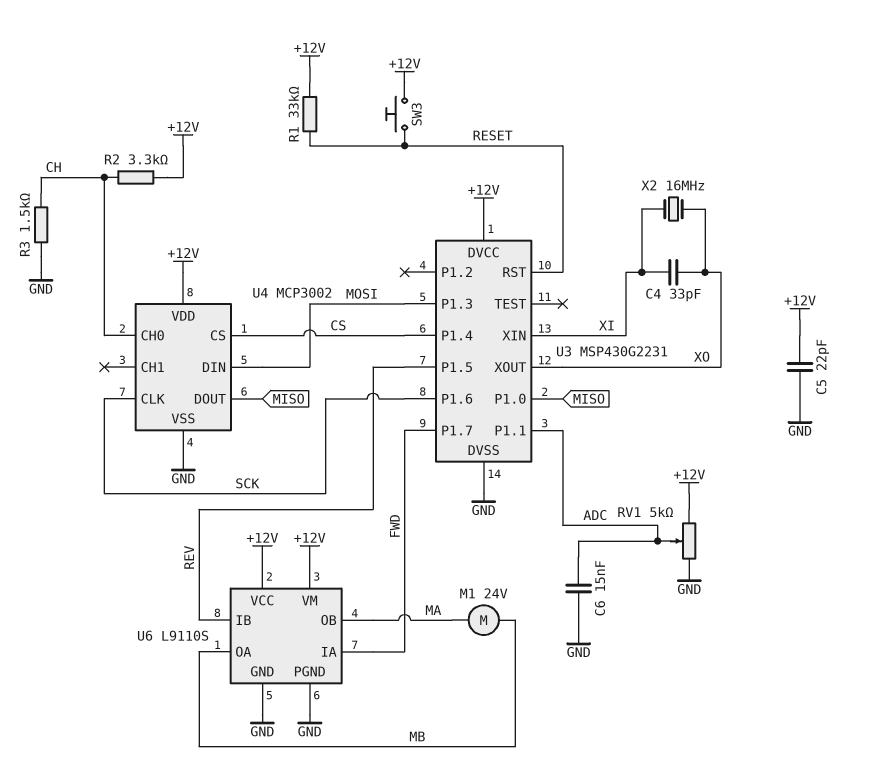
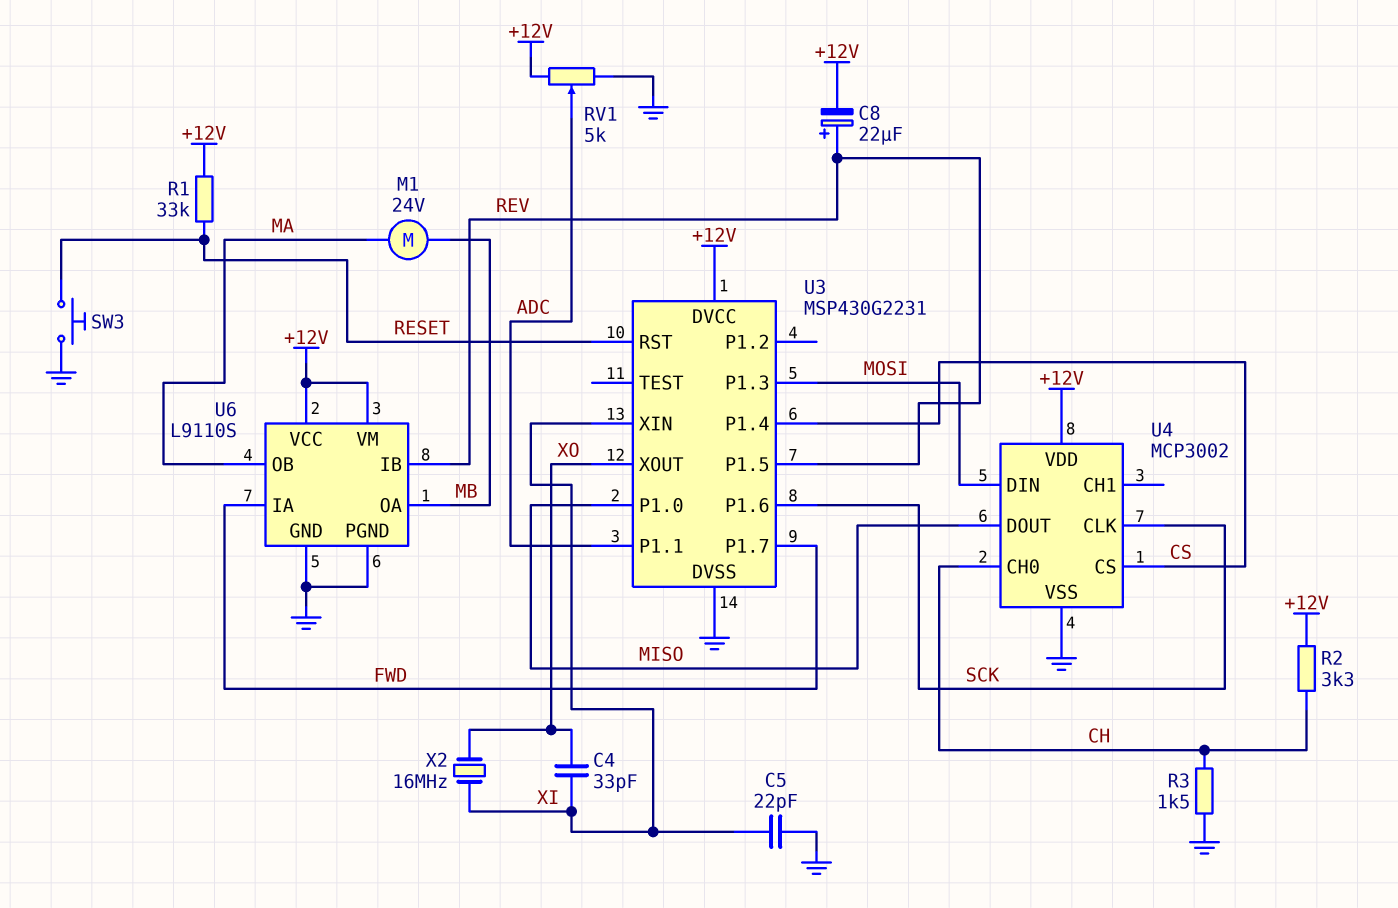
C5: 22pF (+12V, GND) -> 22pF (GND, XI)
C6: 15nF (ADC, GND) -> none
C8: none -> 22uF (plus REV, minus +12V)
SW3: button (+12V, RESET) -> button (GND, RESET)

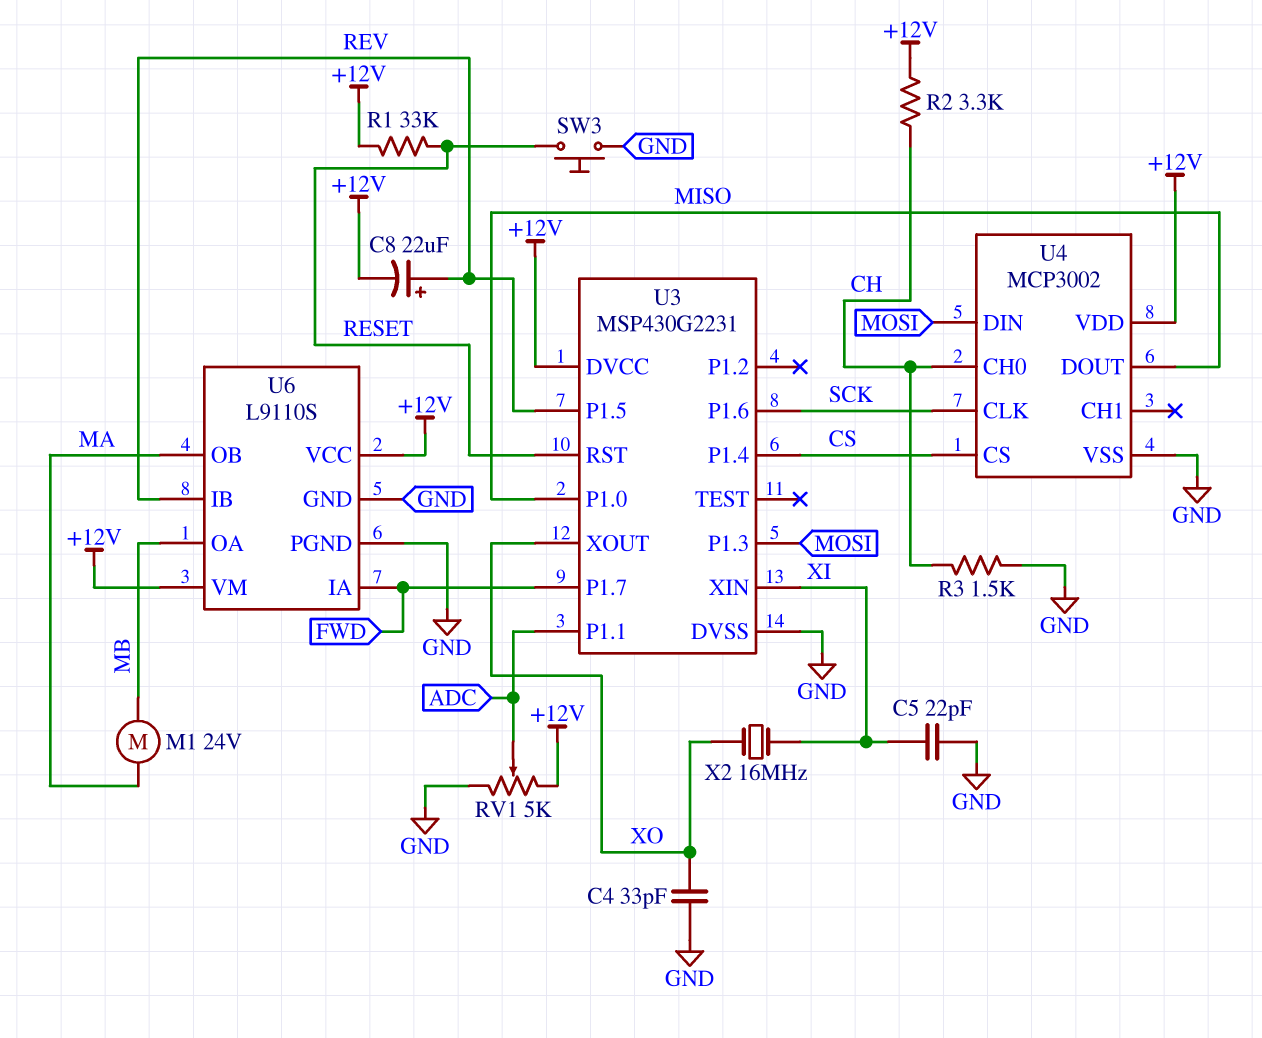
C4: 33pF (XI, XO) -> 33pF (GND, XO)

